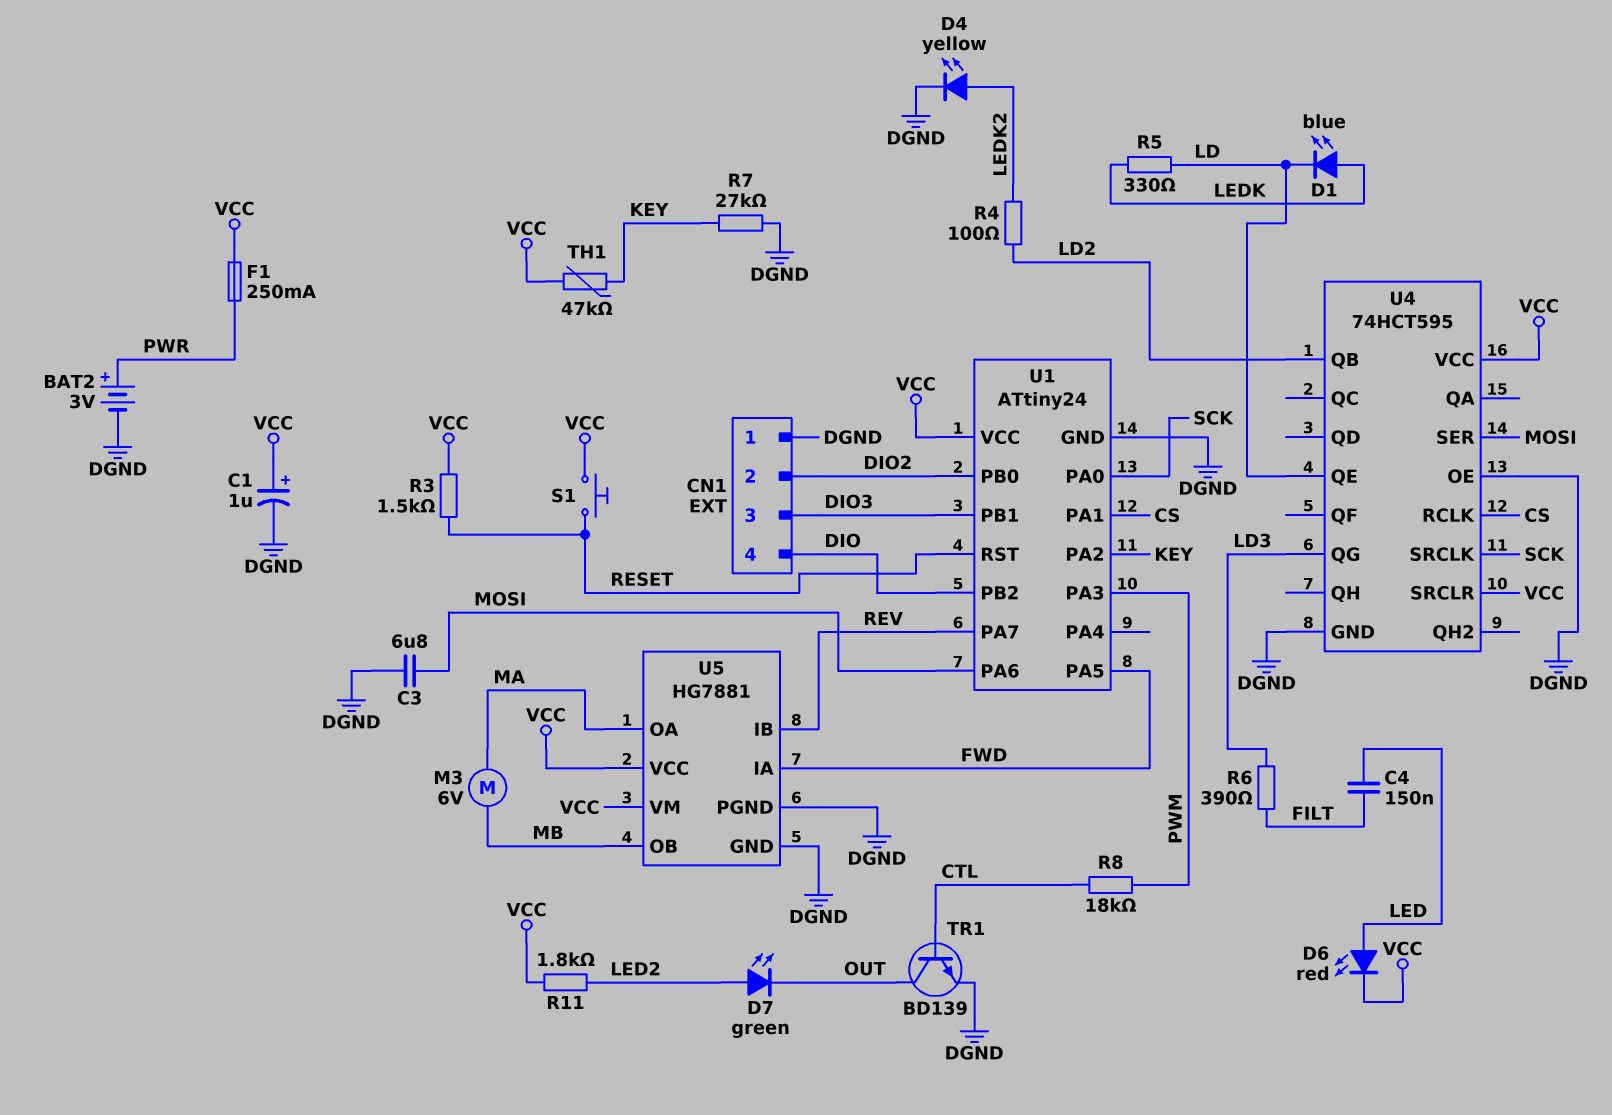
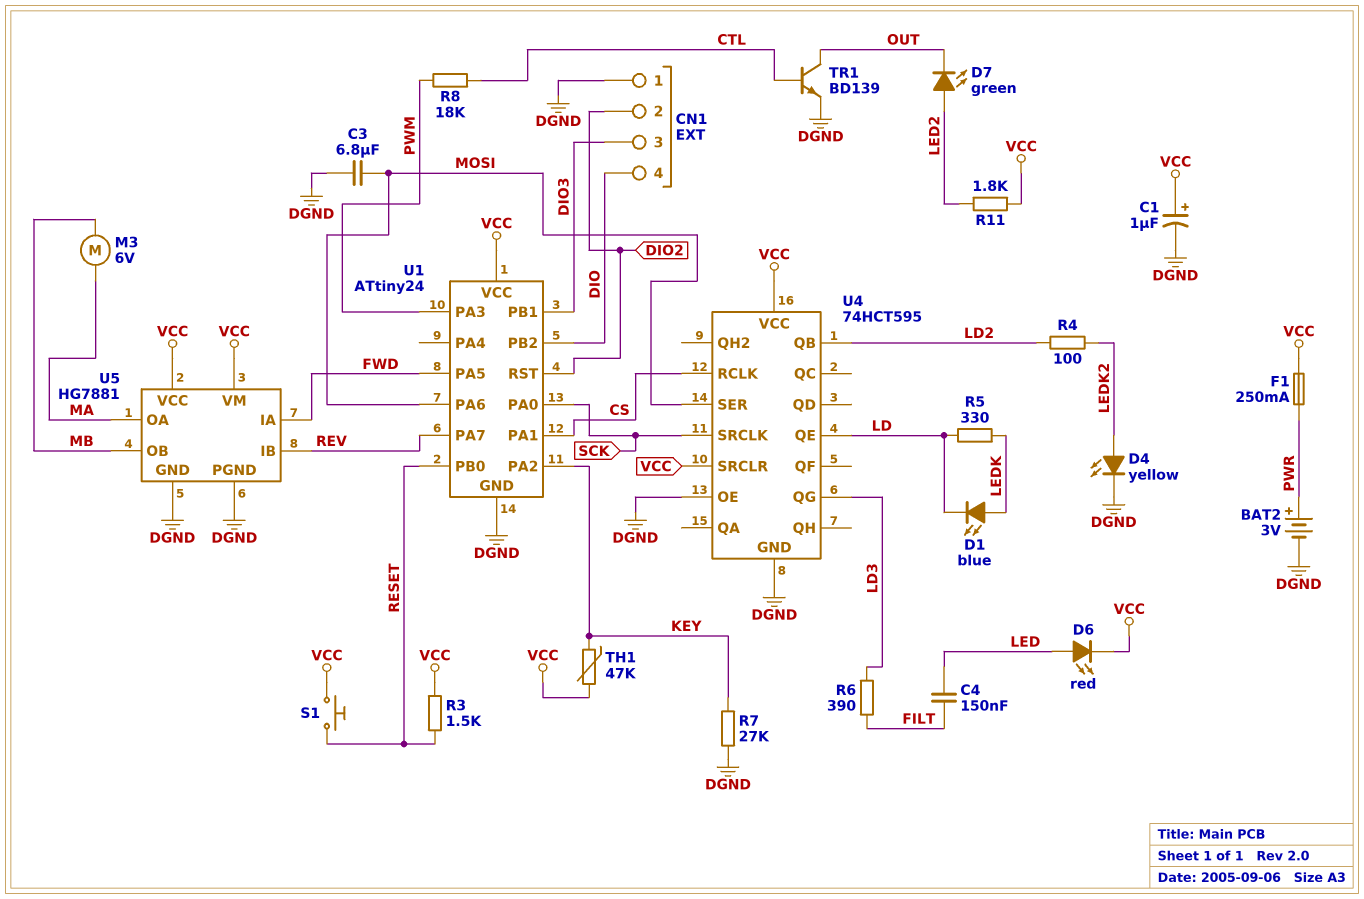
U1 pin PB0: DIO2 -> RESET
U1 pin RST: RESET -> DIO2

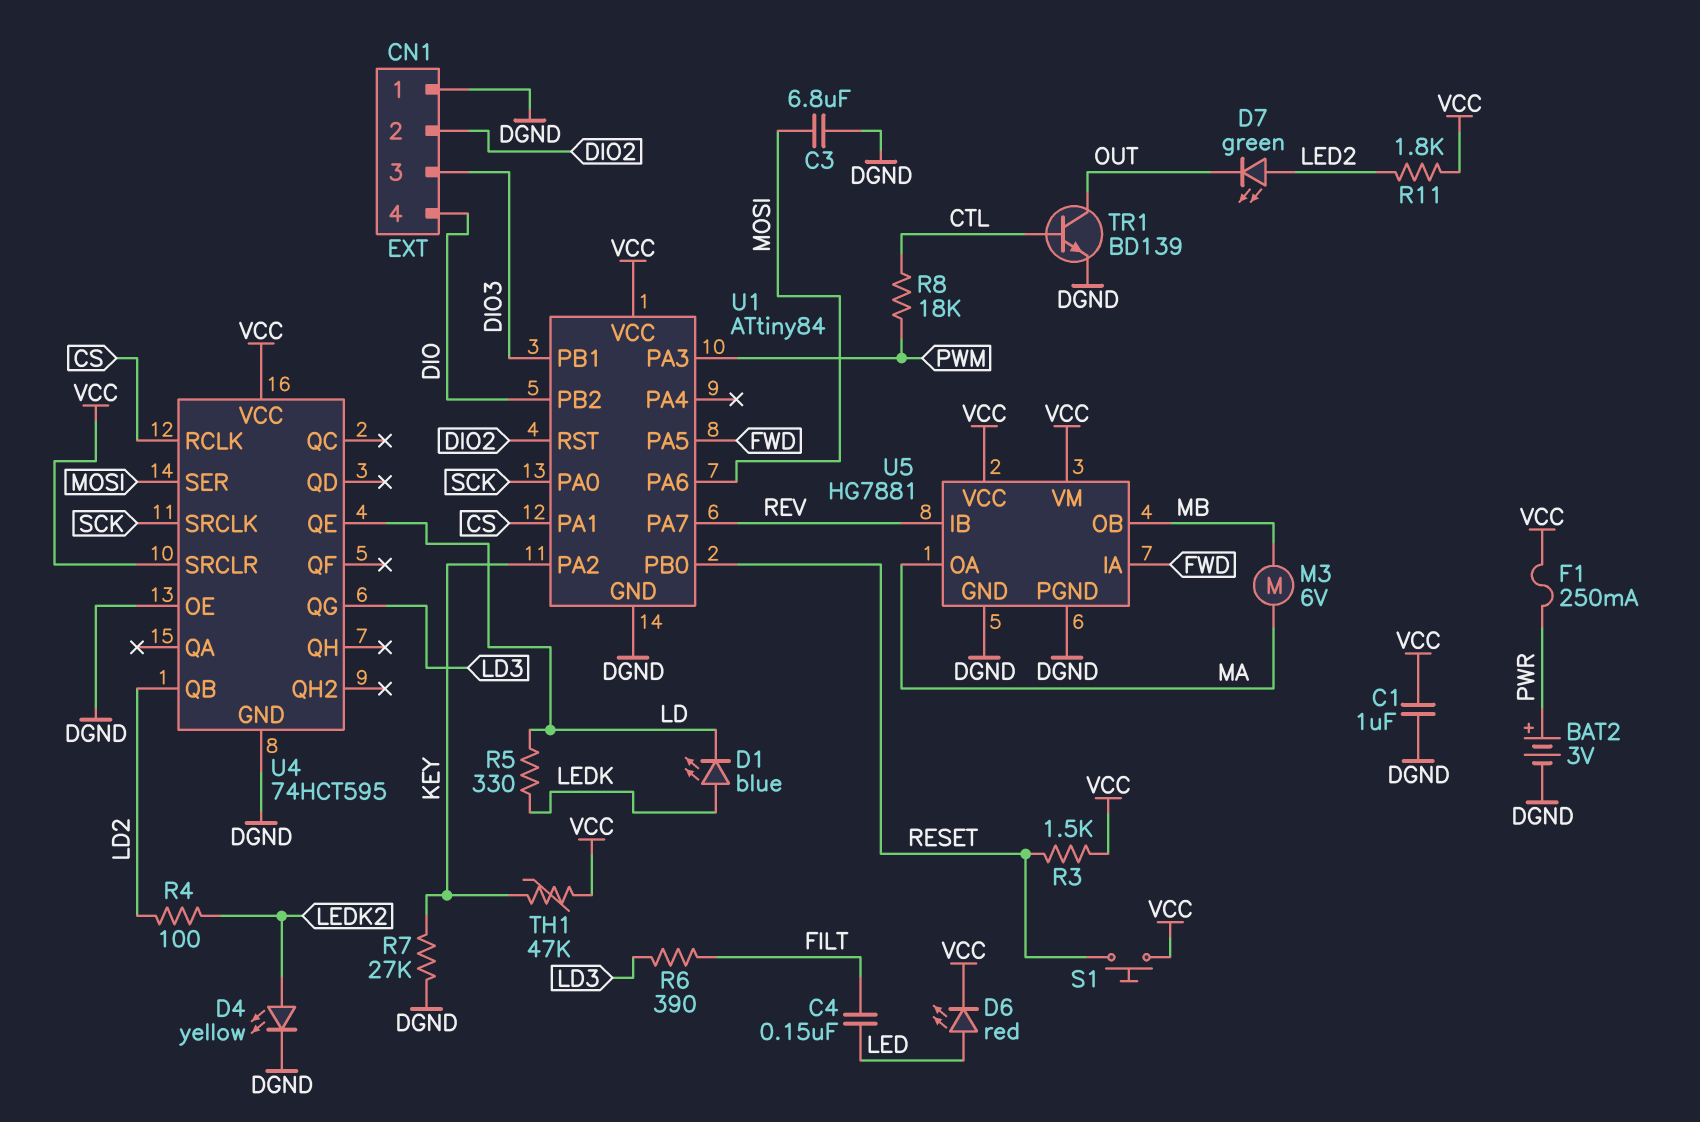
C1: 1uF (plus VCC, minus DGND) -> 1uF (DGND, VCC)
U1: ATtiny24 -> ATtiny84

